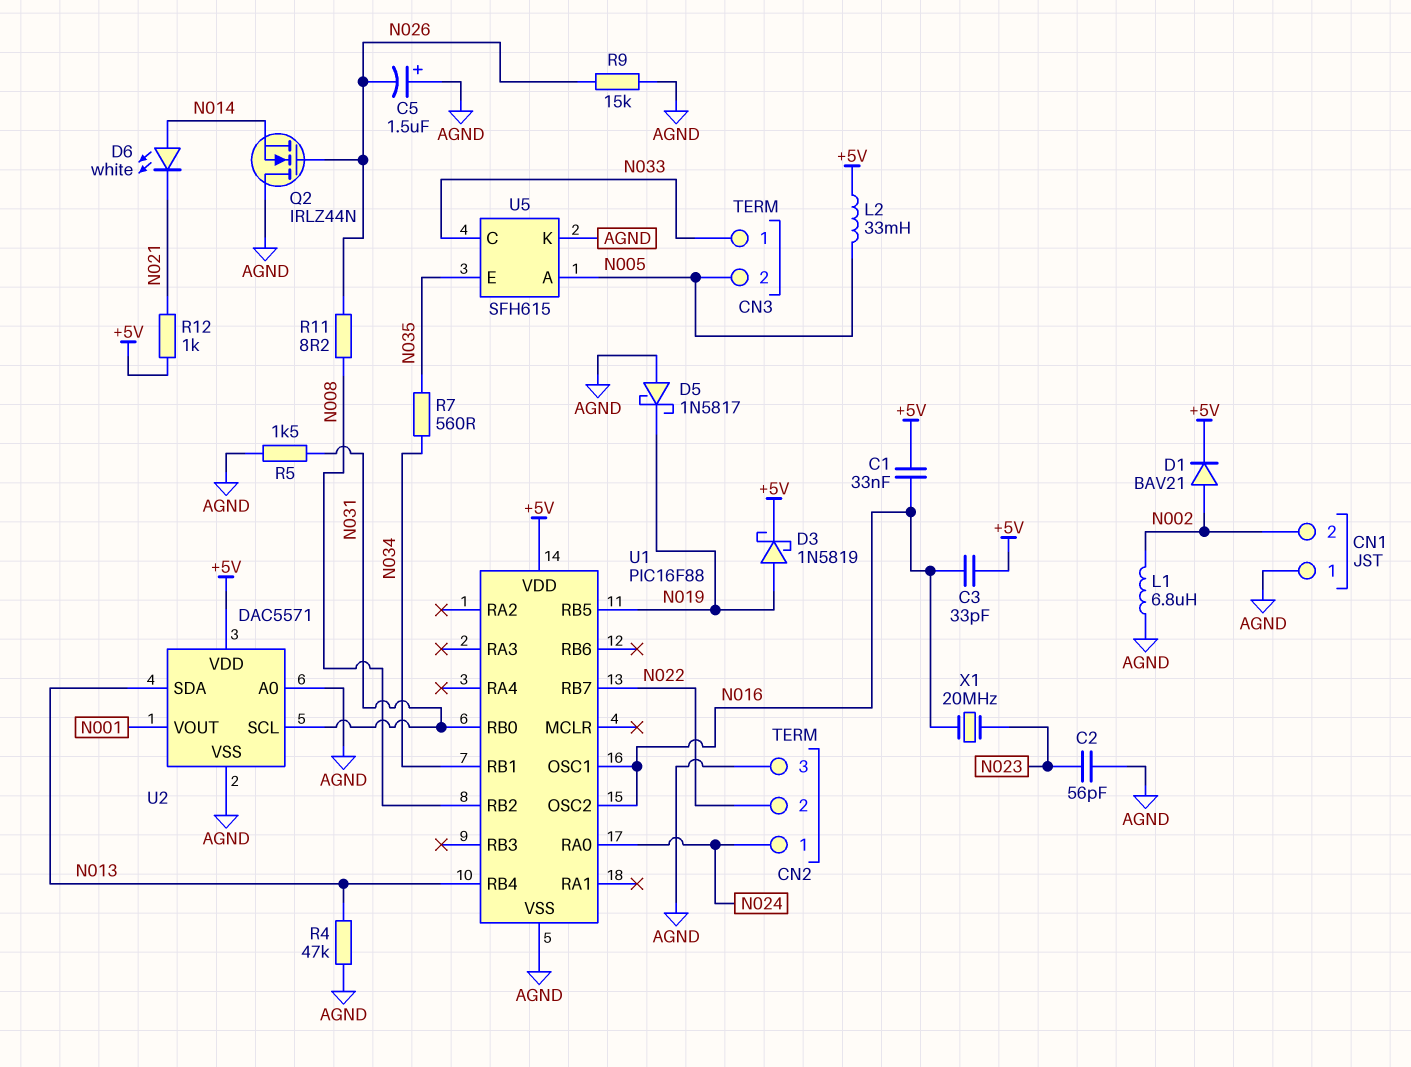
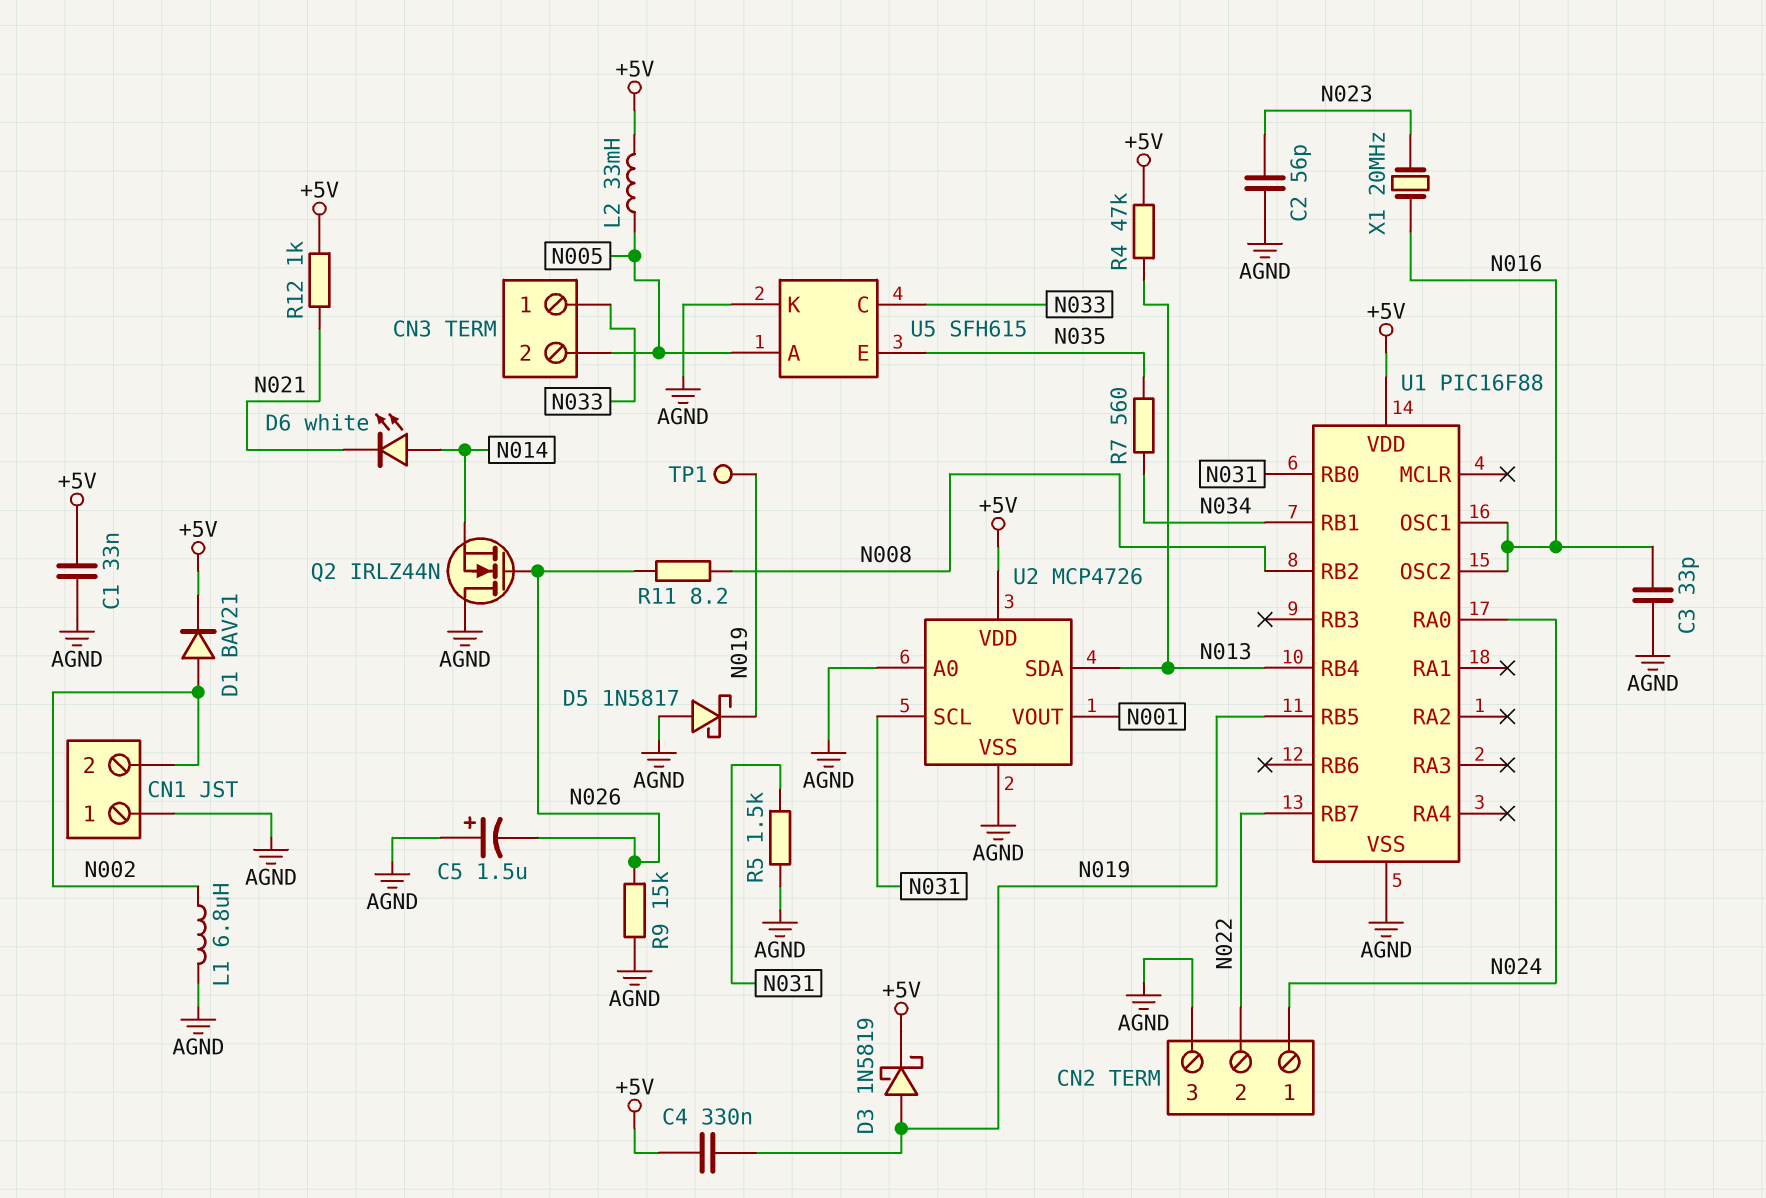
C1: 33nF (+5V, N016) -> 33nF (+5V, AGND)
C3: 33pF (+5V, N016) -> 33pF (AGND, N016)
C4: none -> 330nF (+5V, N019)
R4: 47k (AGND, N013) -> 47k (+5V, N013)
TP1: none -> test point (N019)
U2: DAC5571 -> MCP4726

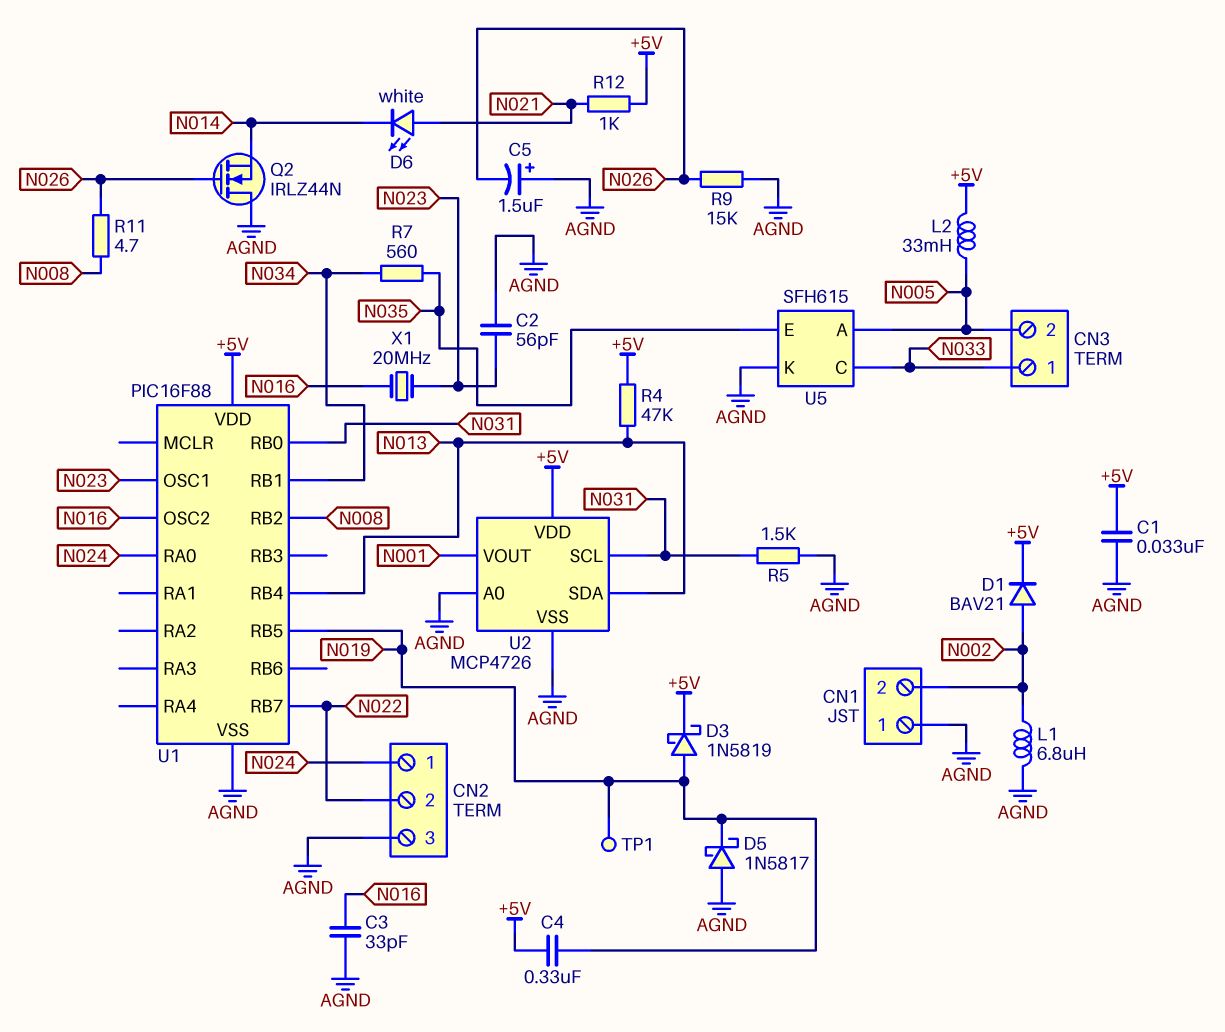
D6: LED white (A N014, K N021) -> LED white (A N021, K N014)
R11: 8.2 (N008, N026) -> 4.7 (N008, N026)
U1 pin OSC1: N016 -> N023

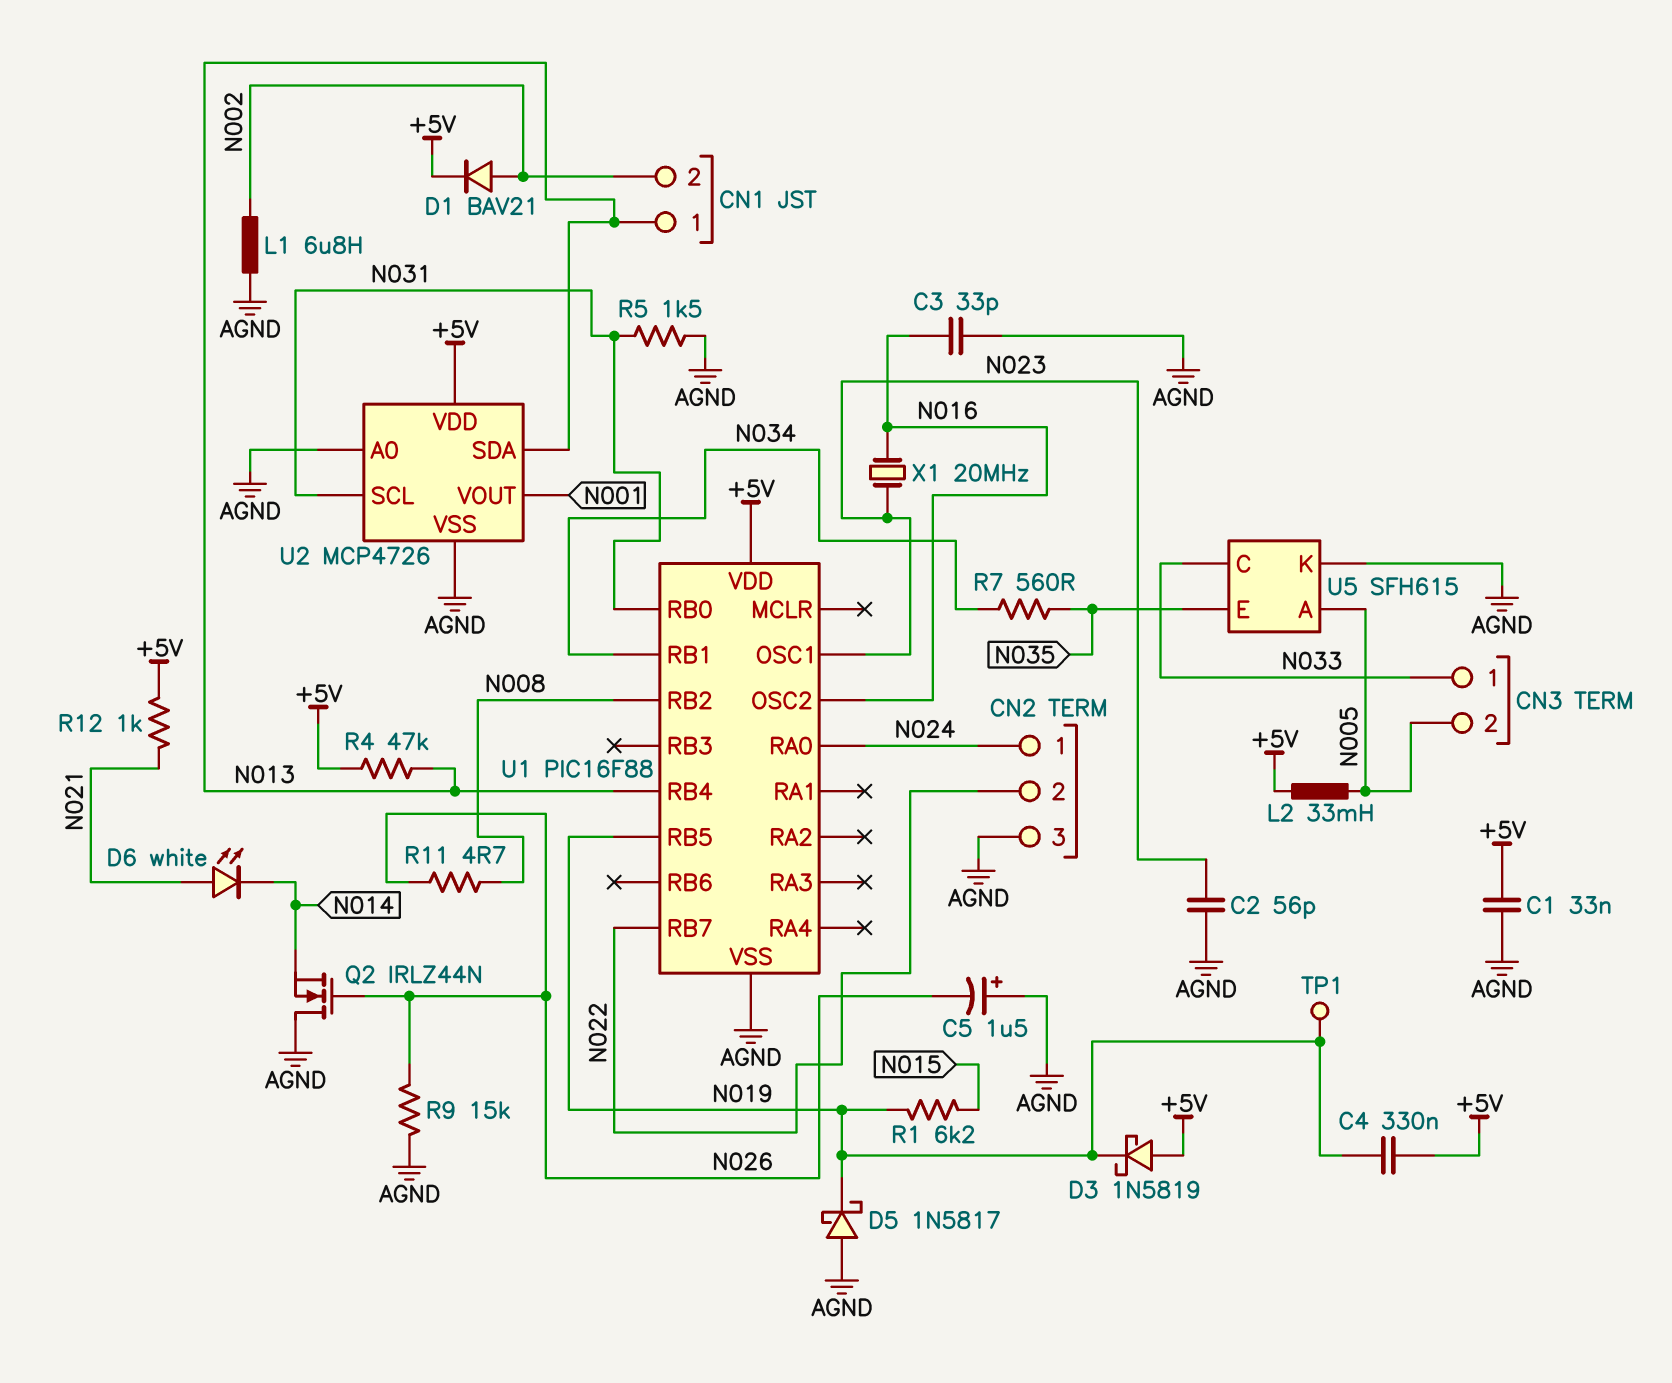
CN1 pin 1: AGND -> N013
D3: schottky 1N5819 (A N019, K +5V) -> schottky 1N5819 (A +5V, K N019)
R1: none -> 6.2k (N015, N019)

